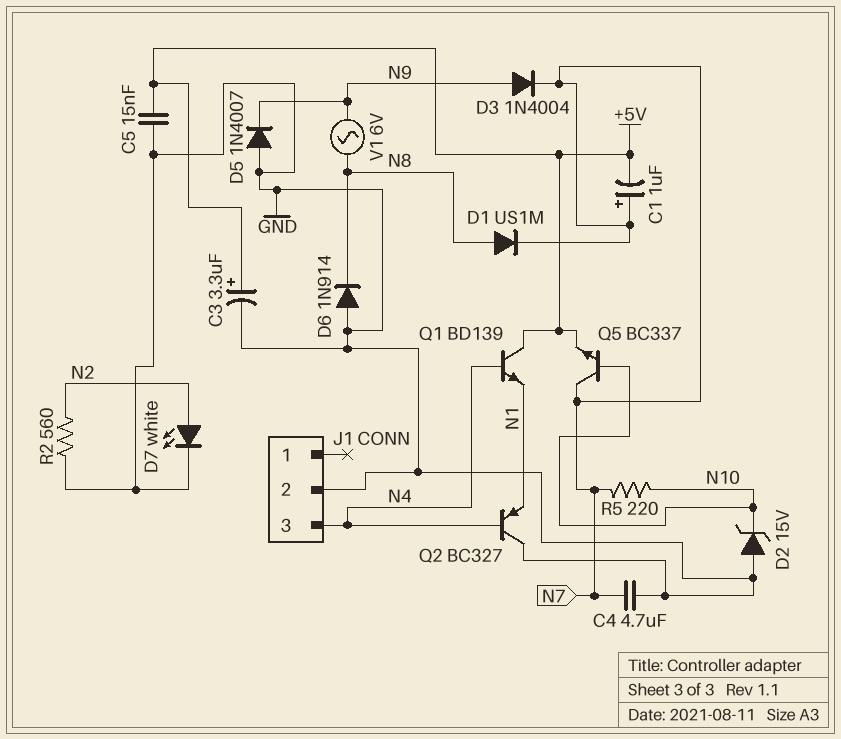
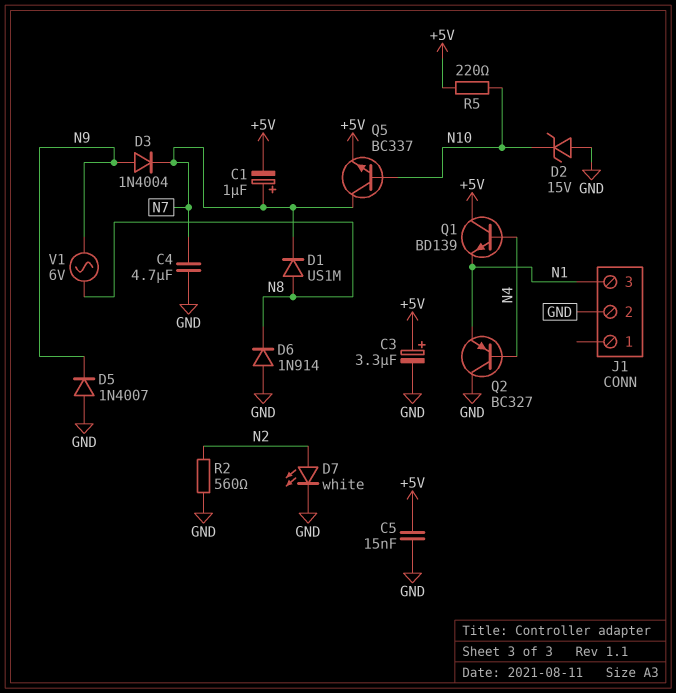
J1 pin 3: N4 -> N1
R5: 220 (N7, N10) -> 220 (+5V, N10)

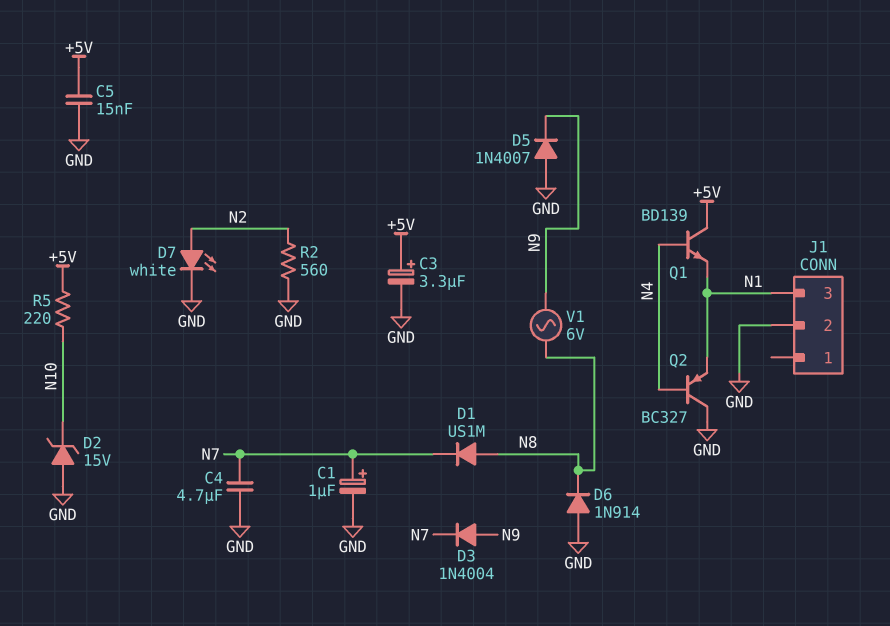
C1: 1uF (plus N7, minus +5V) -> 1uF (plus N7, minus GND)
Q5: NPN BC337 (B N10, C N7, E +5V) -> none

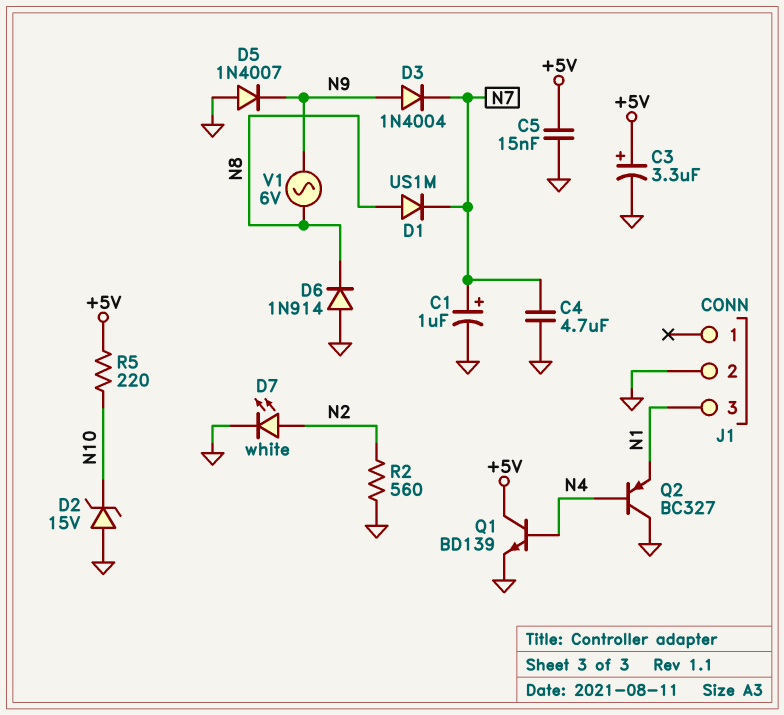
Q1: NPN BD139 (B N4, C +5V, E N1) -> NPN BD139 (B N4, C +5V, E GND)

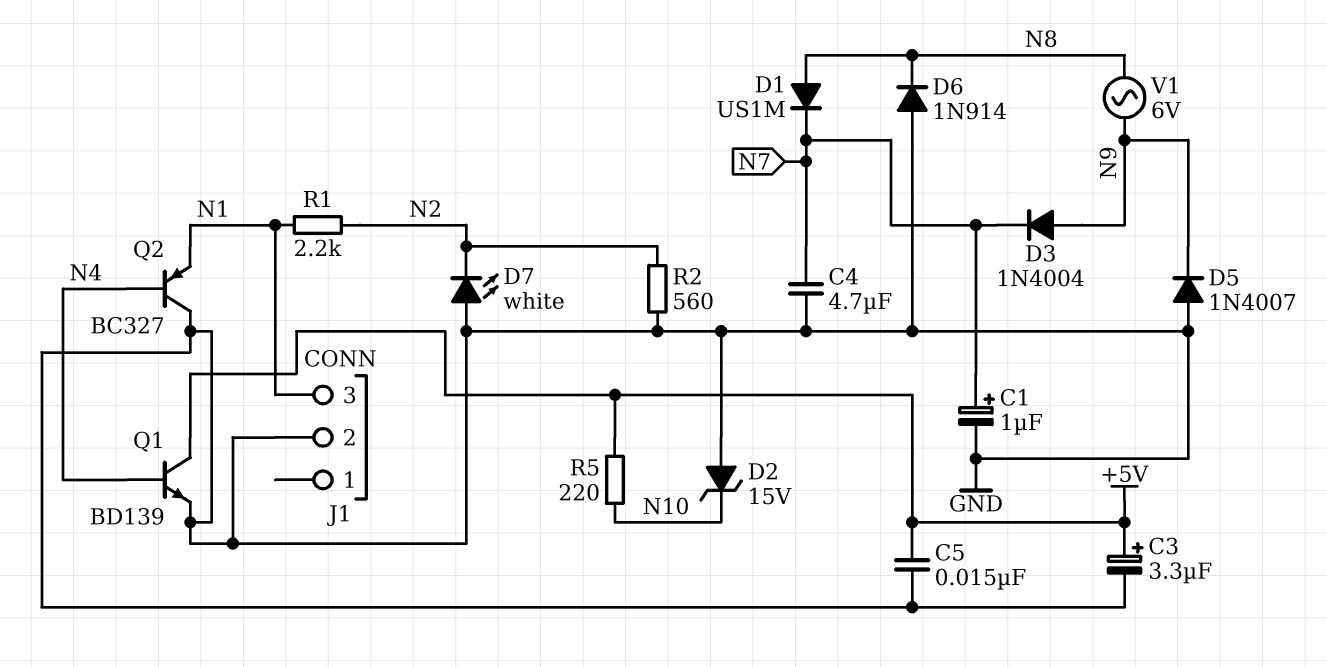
D7: LED white (A N2, K GND) -> LED white (A GND, K N2)
R1: none -> 2.2k (N1, N2)

